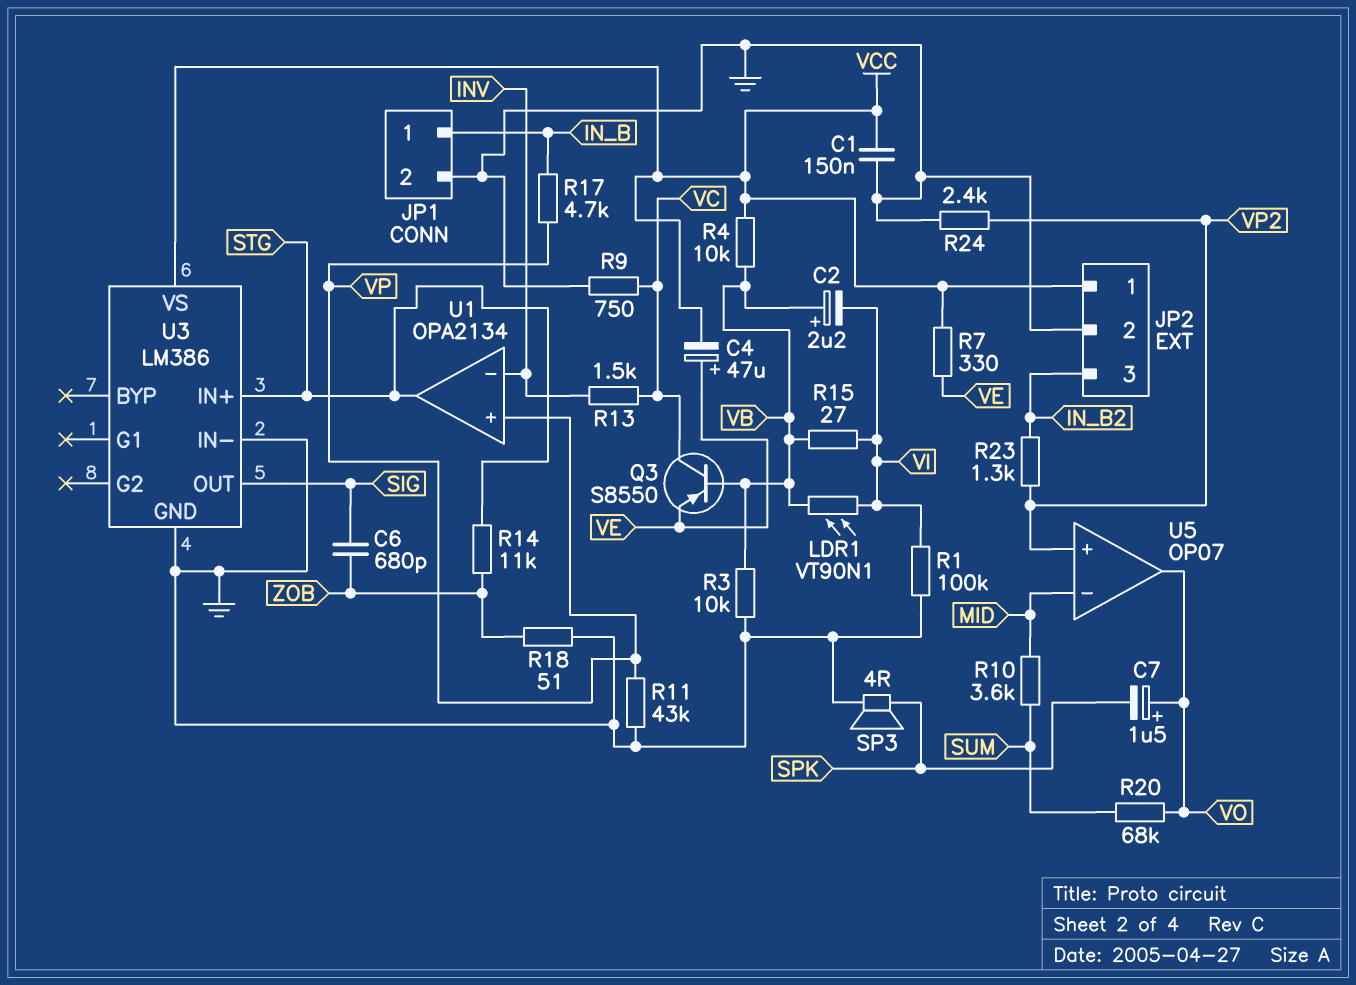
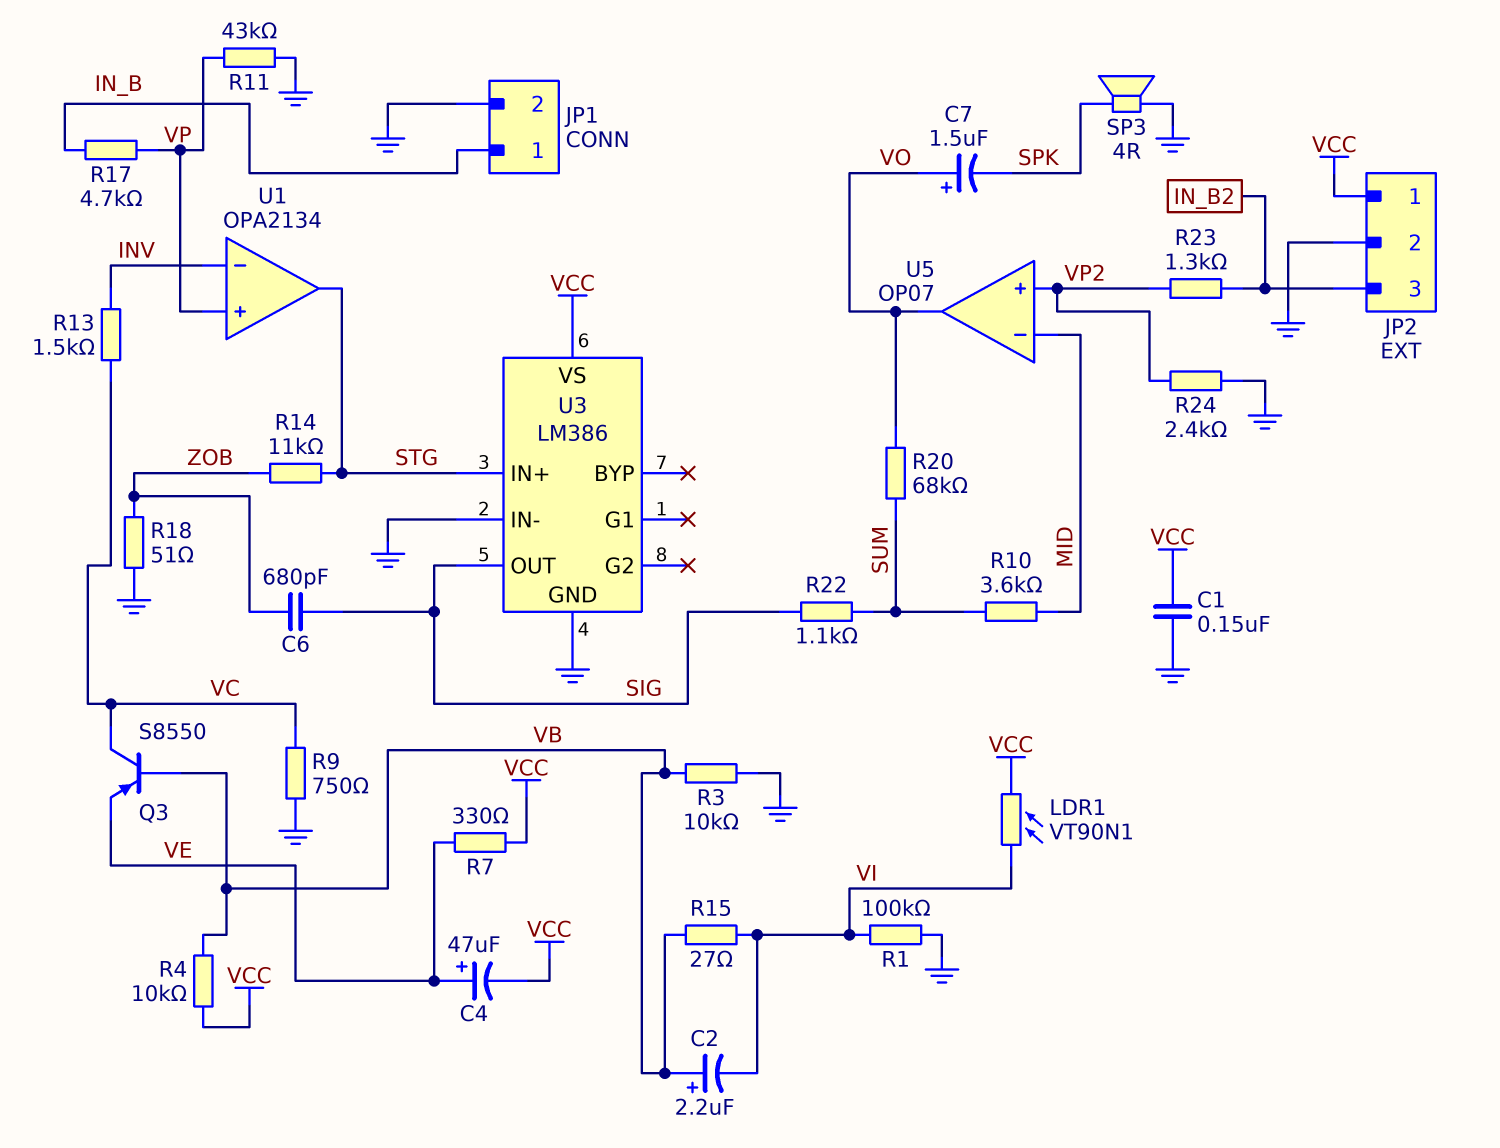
LDR1: VT90N1 (VB, VI) -> VT90N1 (VCC, VI)
R22: none -> 1.1k (SIG, SUM)

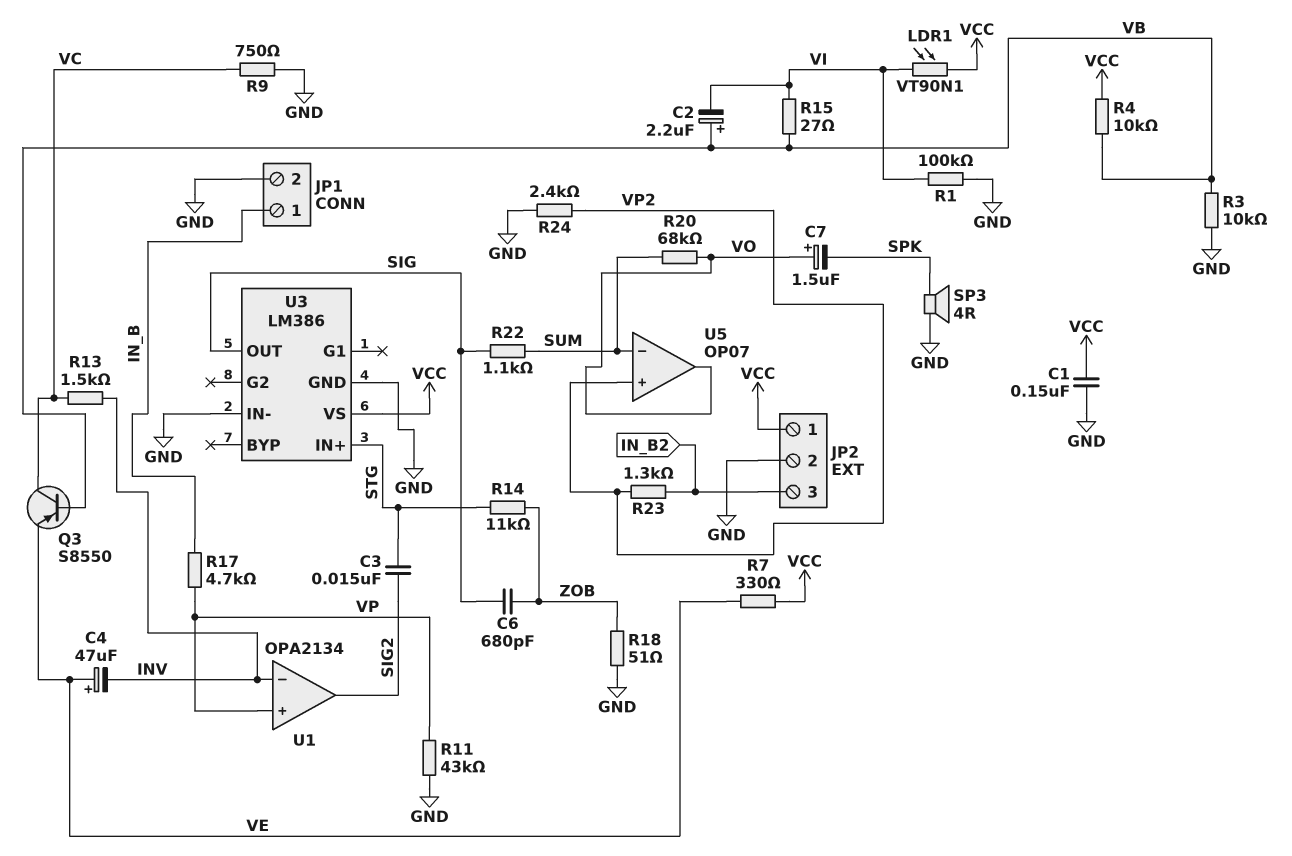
C3: none -> 15nF (SIG2, STG)
C4: 47uF (plus VE, minus VCC) -> 47uF (plus VE, minus INV)
R10: 3.6k (MID, SUM) -> none
U1 pin out: STG -> SIG2
U5 pin in-: MID -> SUM

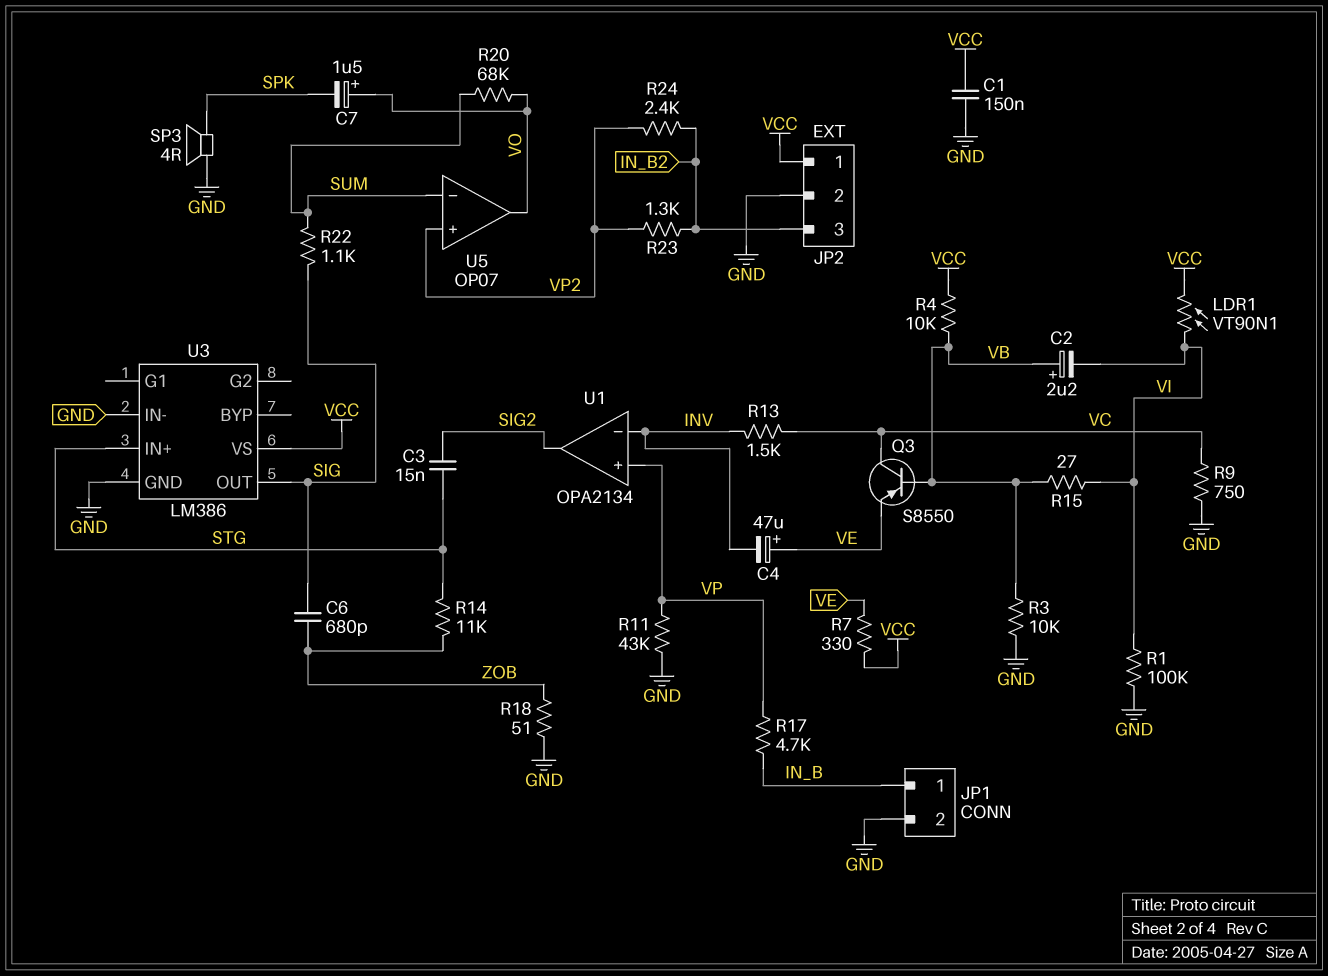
R24: 2.4k (GND, VP2) -> 2.4k (IN_B2, VP2)

